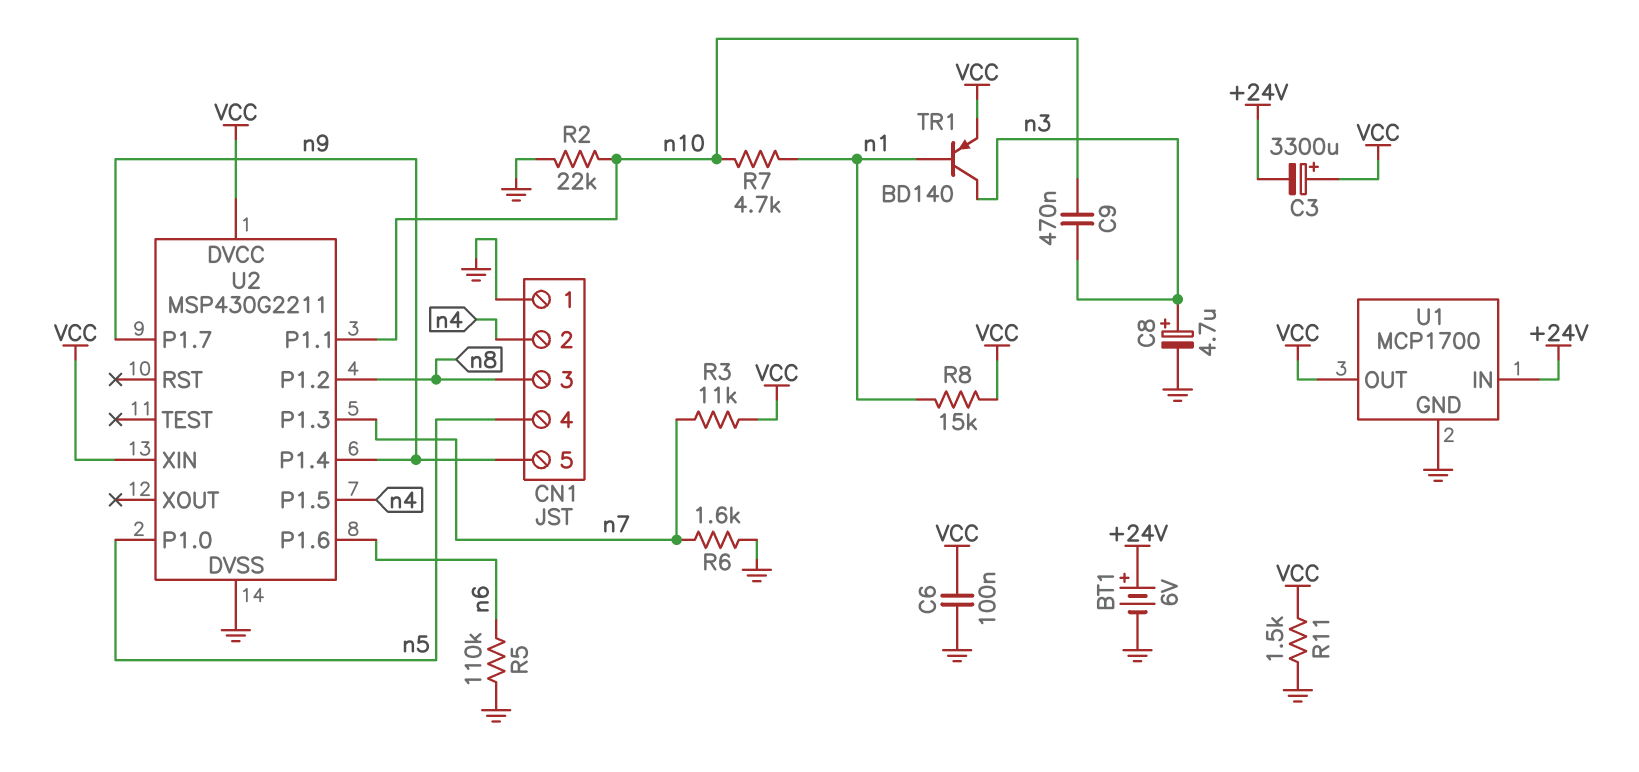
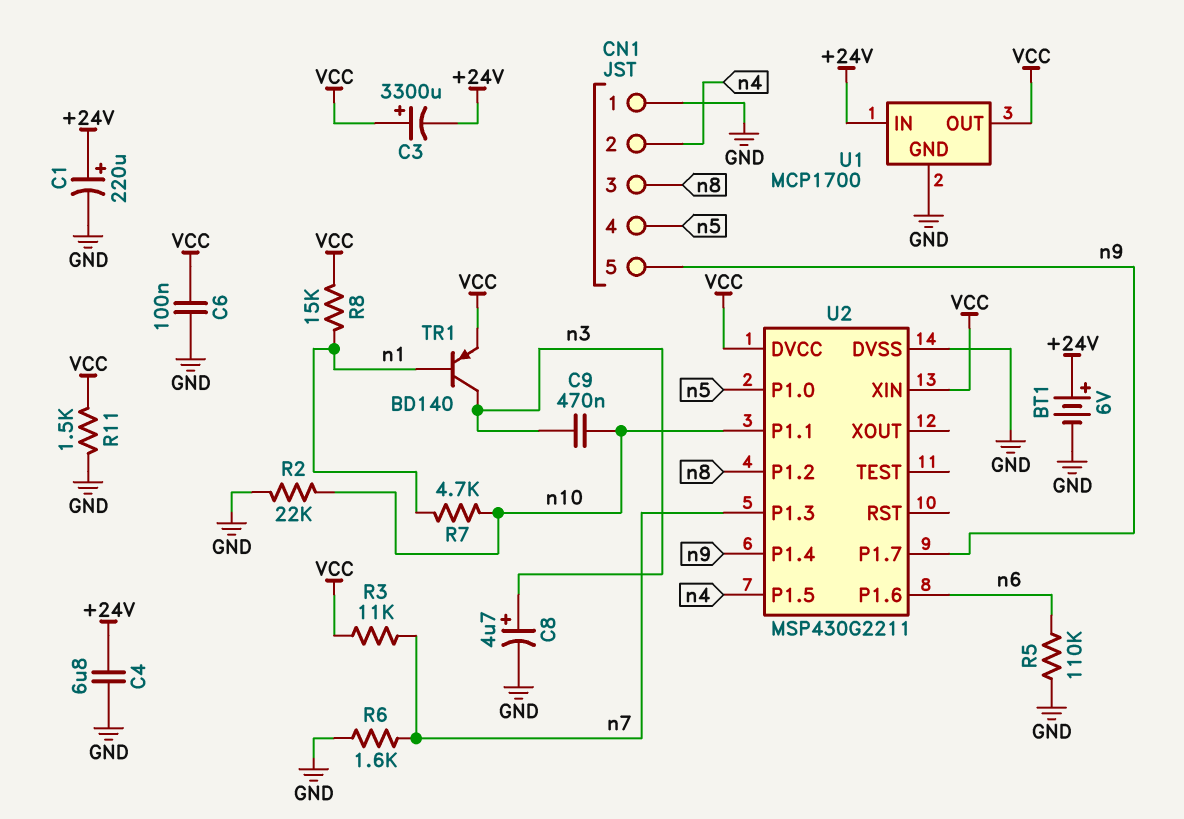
C1: none -> 220uF (plus +24V, minus GND)
C4: none -> 6.8uF (+24V, GND)

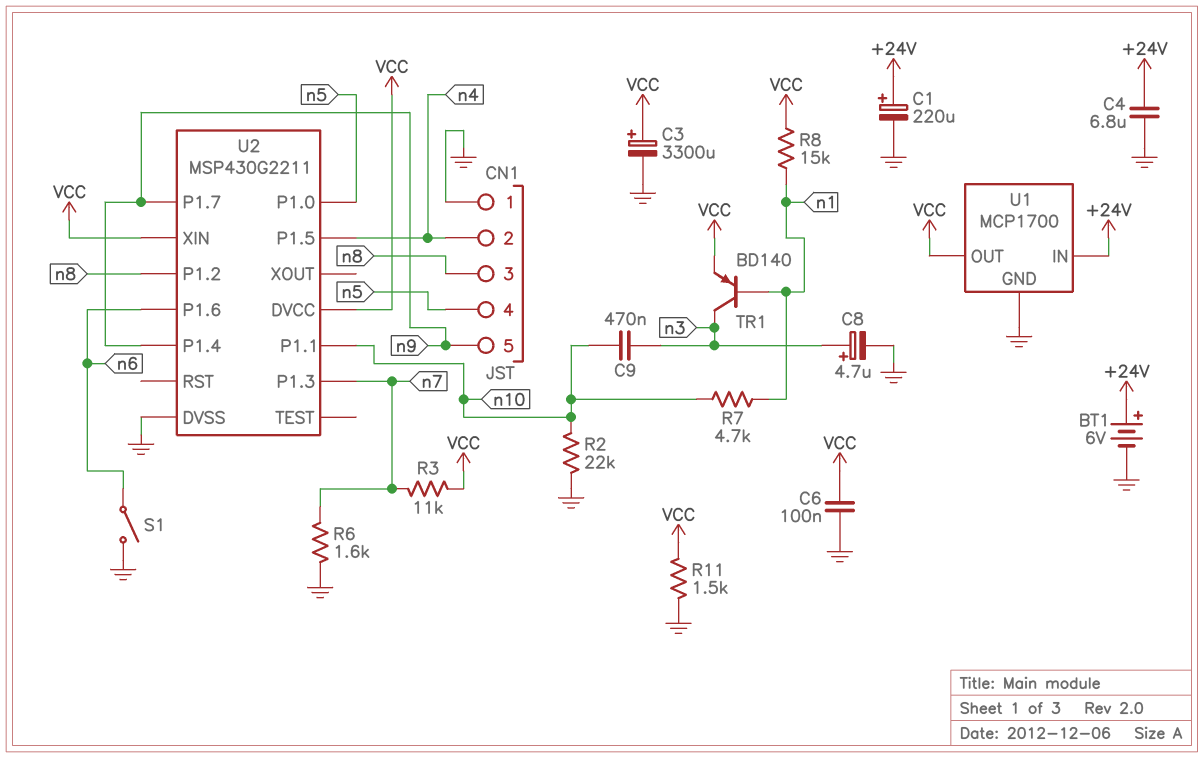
C3: 3300uF (plus VCC, minus +24V) -> 3300uF (plus VCC, minus GND)
R5: 110k (GND, n6) -> none
S1: none -> switch (GND, n6)

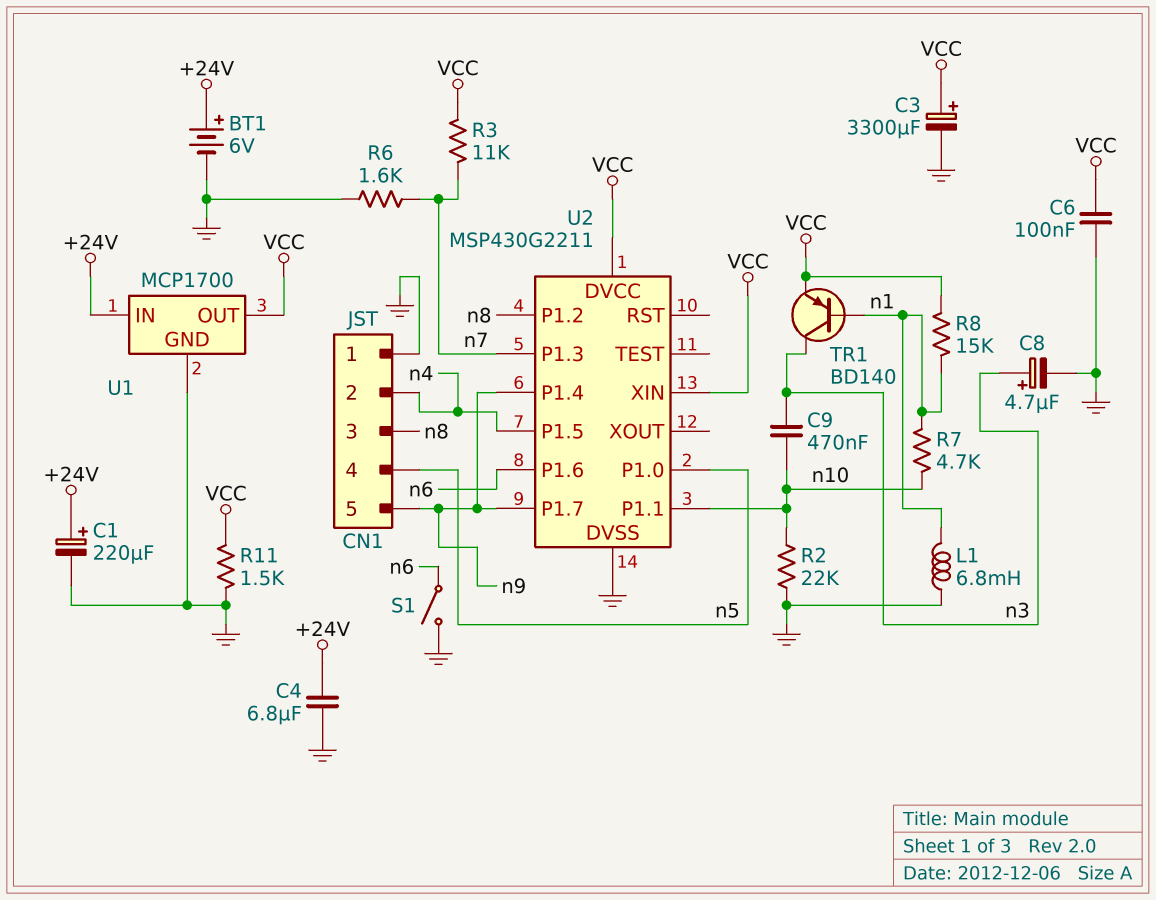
L1: none -> 6.8mH (GND, n1)

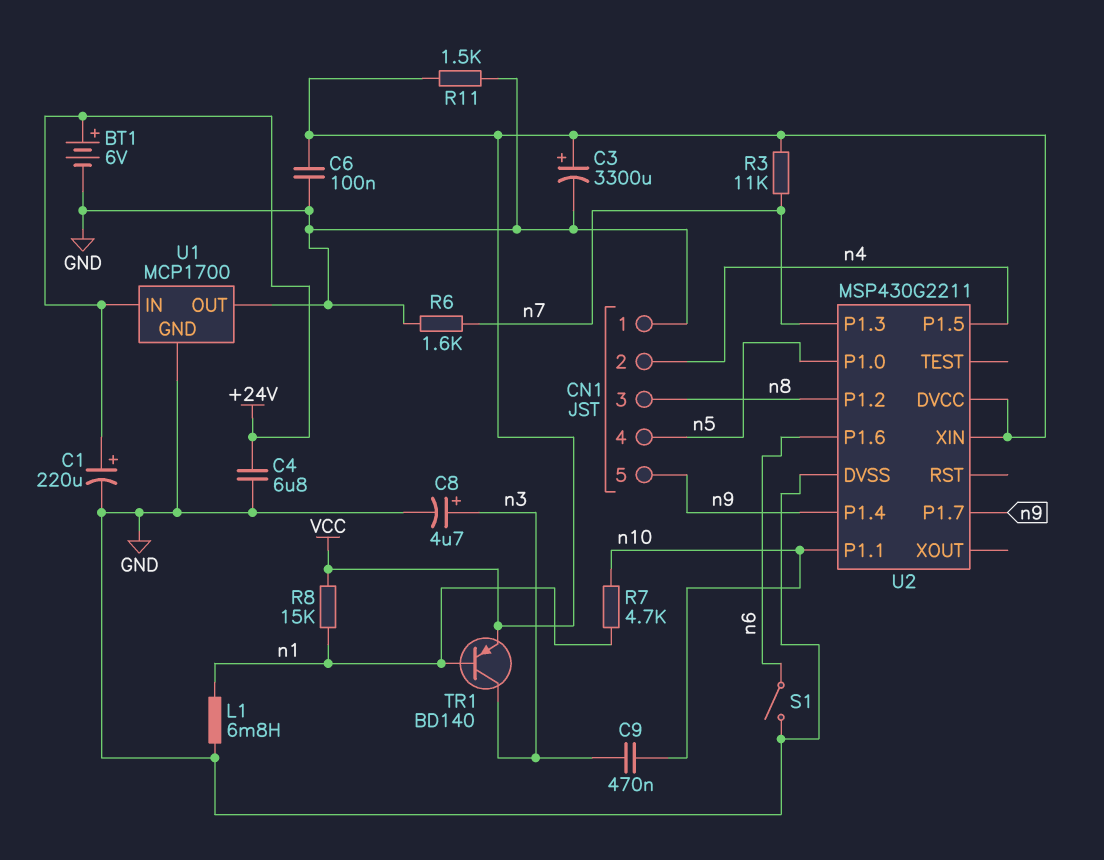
R2: 22k (GND, n10) -> none
U1 pin OUT: VCC -> GND

